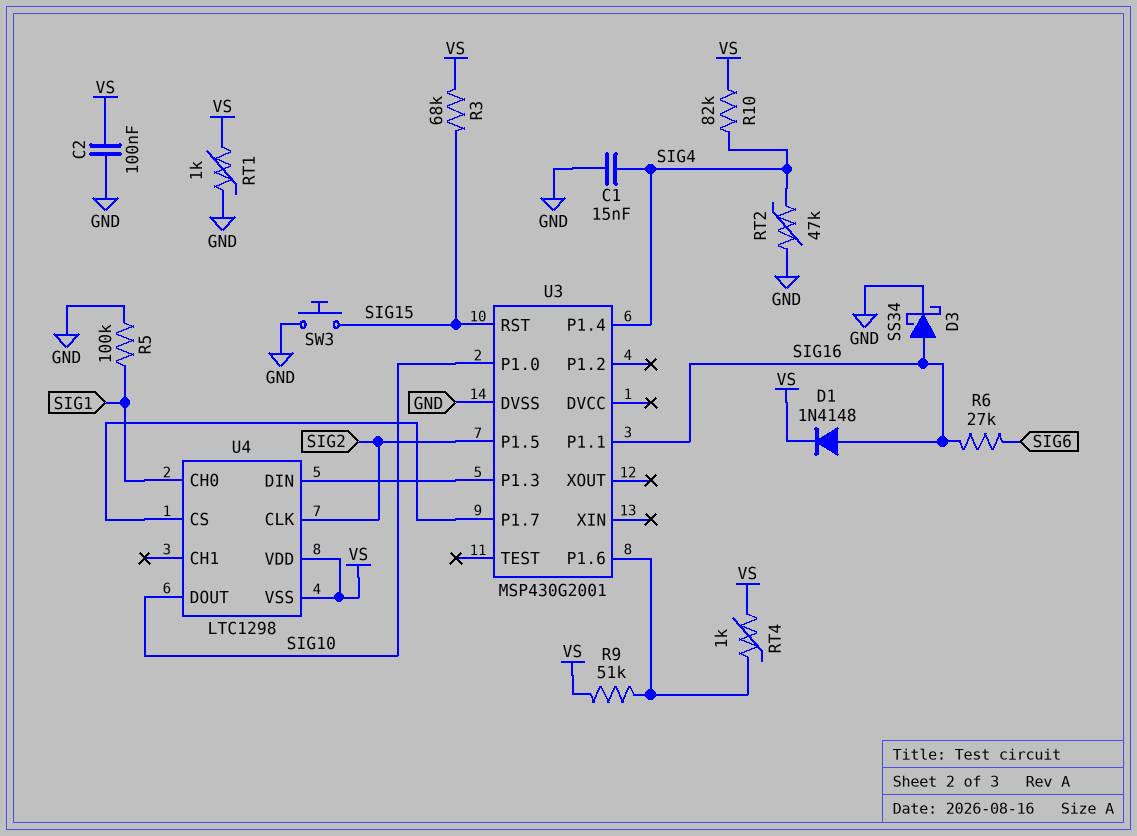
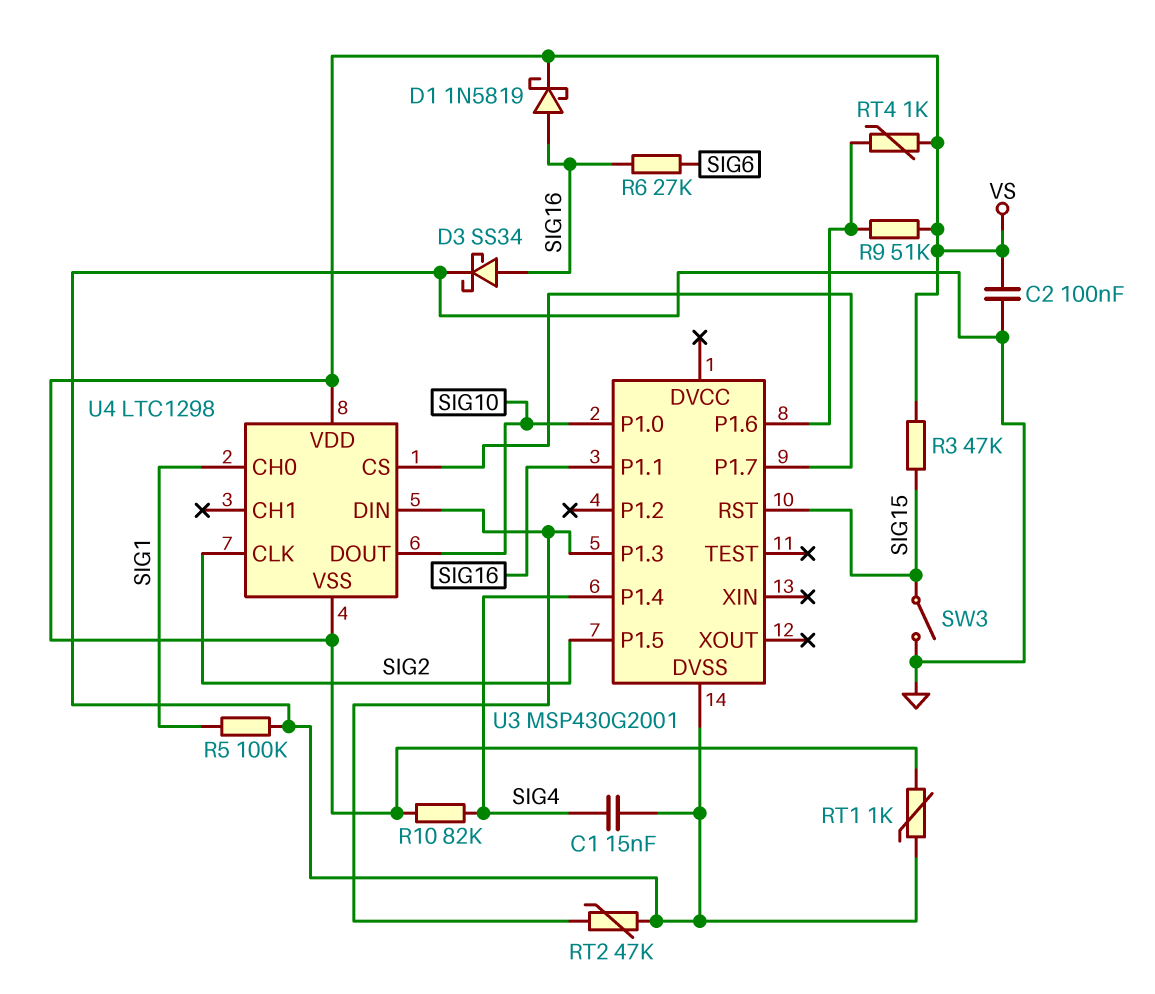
D1: diode 1N4148 (A SIG16, K VS) -> schottky 1N5819 (A SIG16, K VS)
R3: 68k (SIG15, VS) -> 47k (SIG15, VS)
RT2: 47k (GND, SIG4) -> 47k (GND, U3/P1.3)
SW3: button (GND, SIG15) -> switch (GND, SIG15)

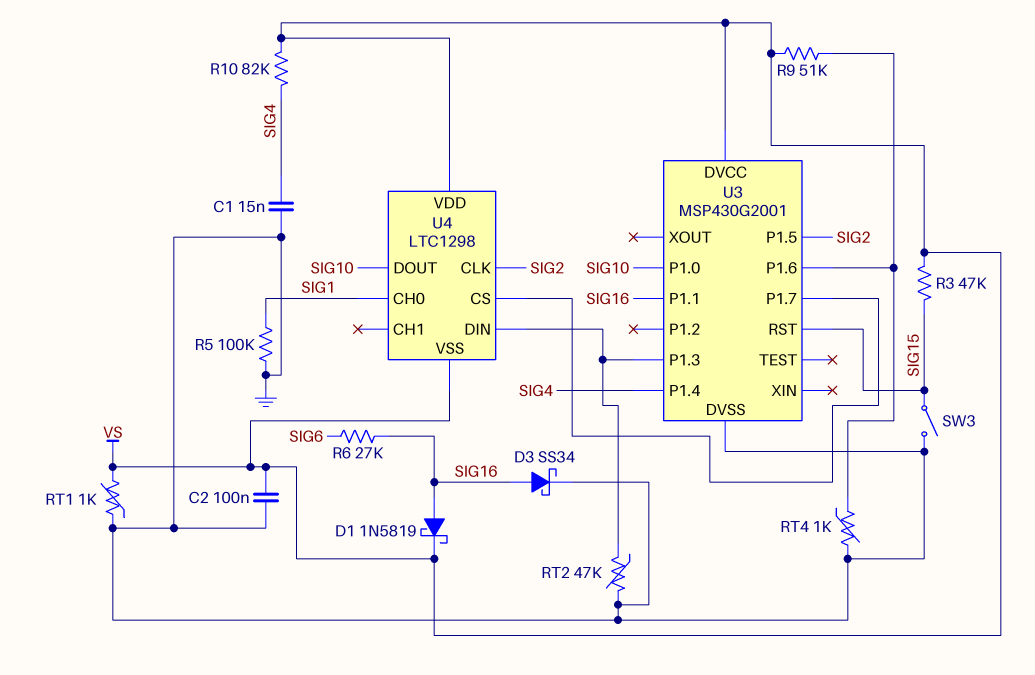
RT4: 1k (U3/P1.6, VS) -> 1k (GND, U3/P1.6)
U3 pin DVCC: none -> VS

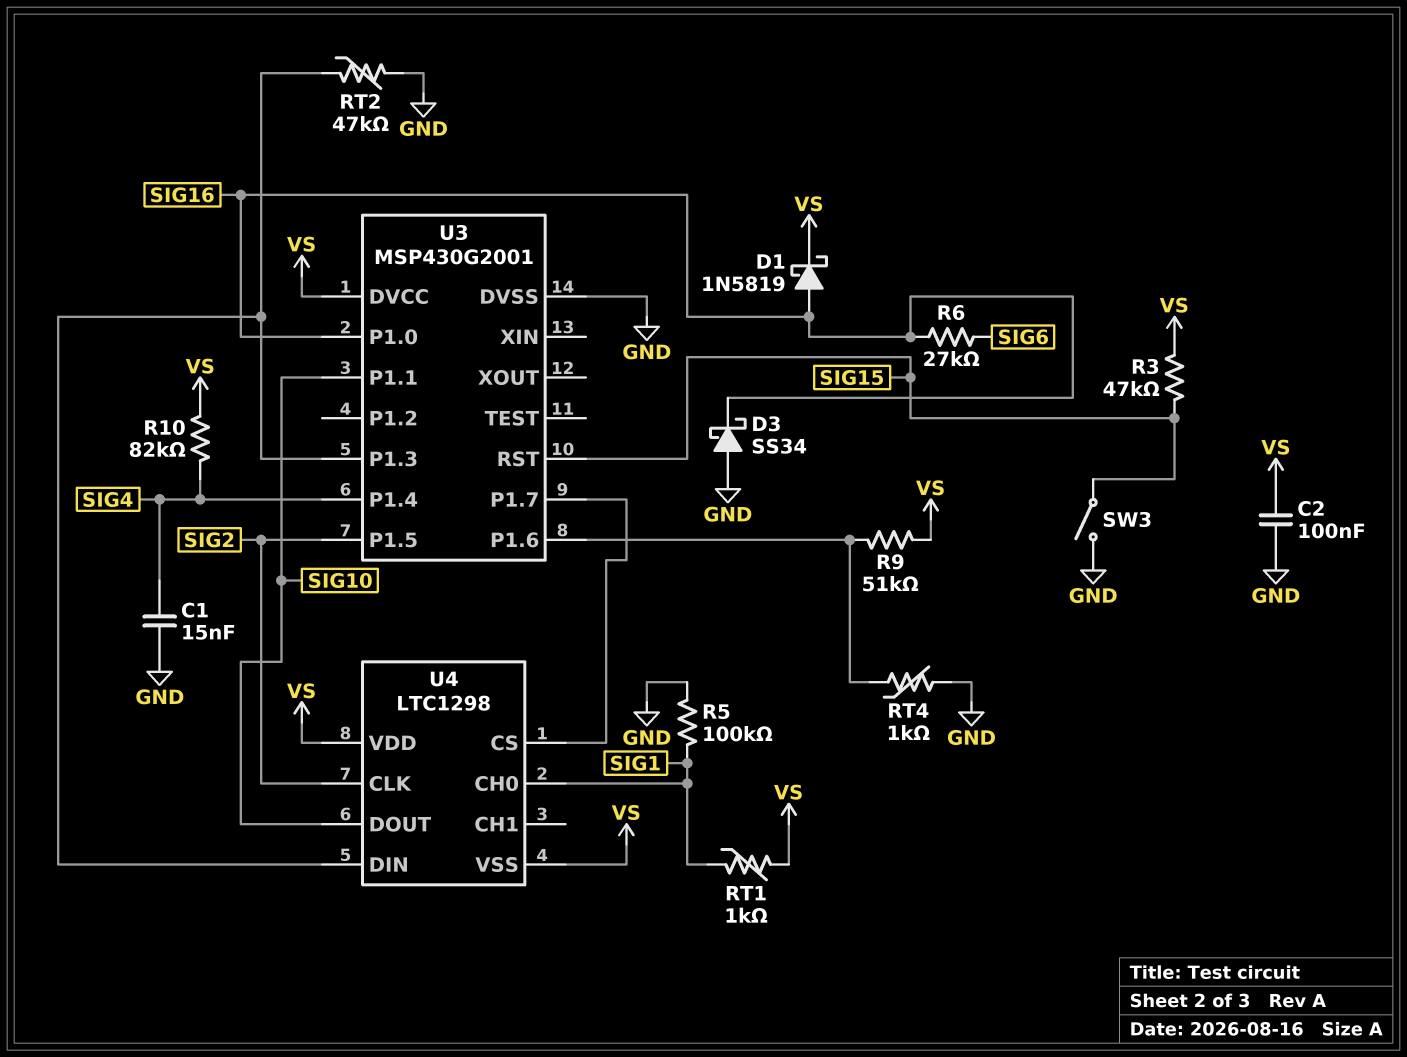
D3: schottky SS34 (A SIG16, K GND) -> schottky SS34 (A GND, K SIG16)
RT1: 1k (GND, VS) -> 1k (SIG1, VS)
U3 pin P1.0: SIG10 -> SIG16
U3 pin P1.1: SIG16 -> SIG10

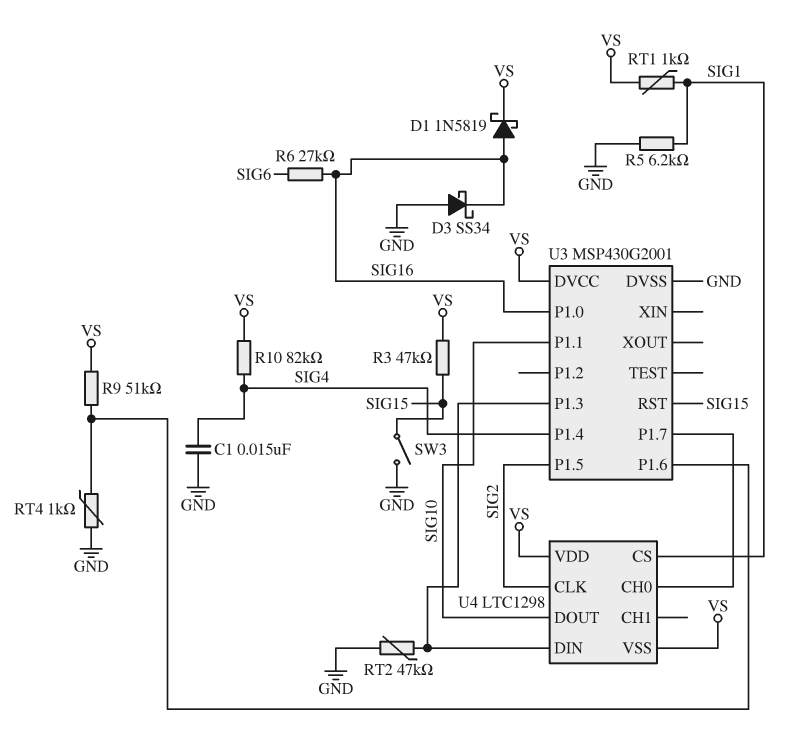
C2: 100nF (GND, VS) -> none
R5: 100k (GND, SIG1) -> 6.2k (GND, SIG1)
U4 pin CH0: SIG1 -> U3/P1.7
U4 pin CS: U3/P1.7 -> SIG1

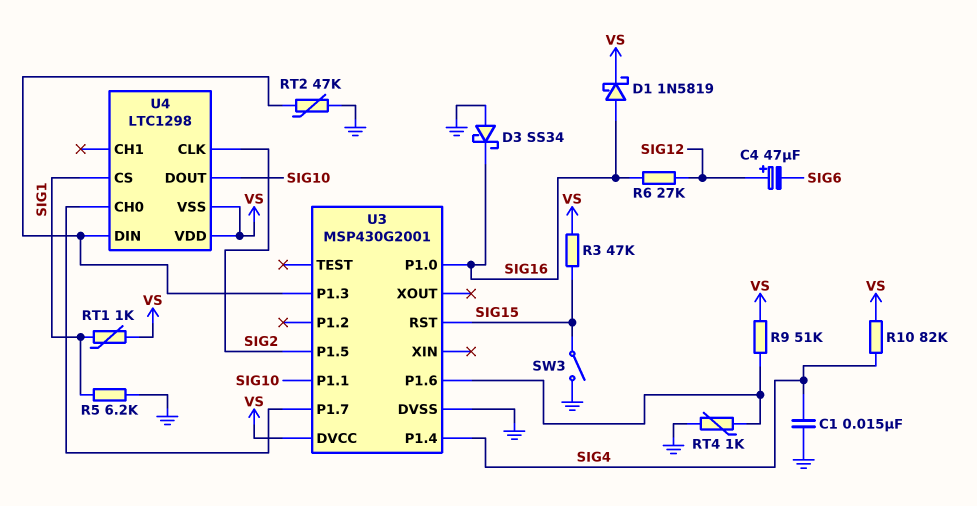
C4: none -> 47uF (plus SIG12, minus SIG6)
R6: 27k (SIG6, SIG16) -> 27k (SIG12, SIG16)

